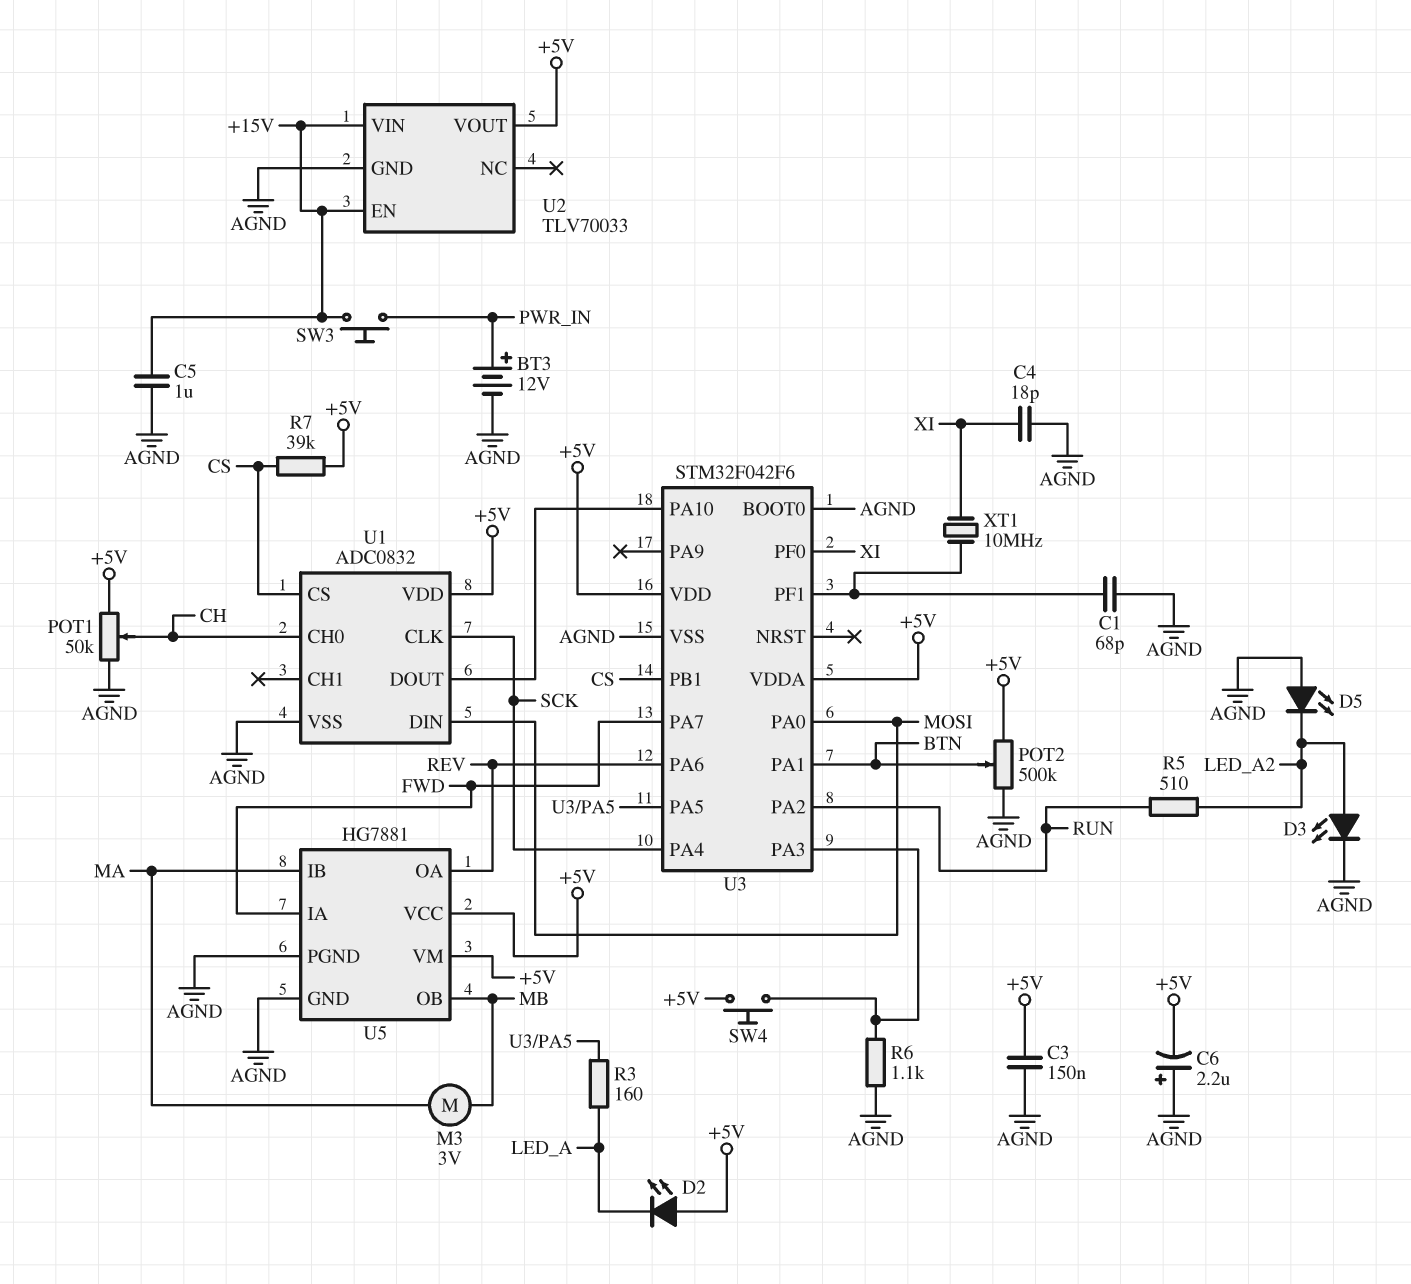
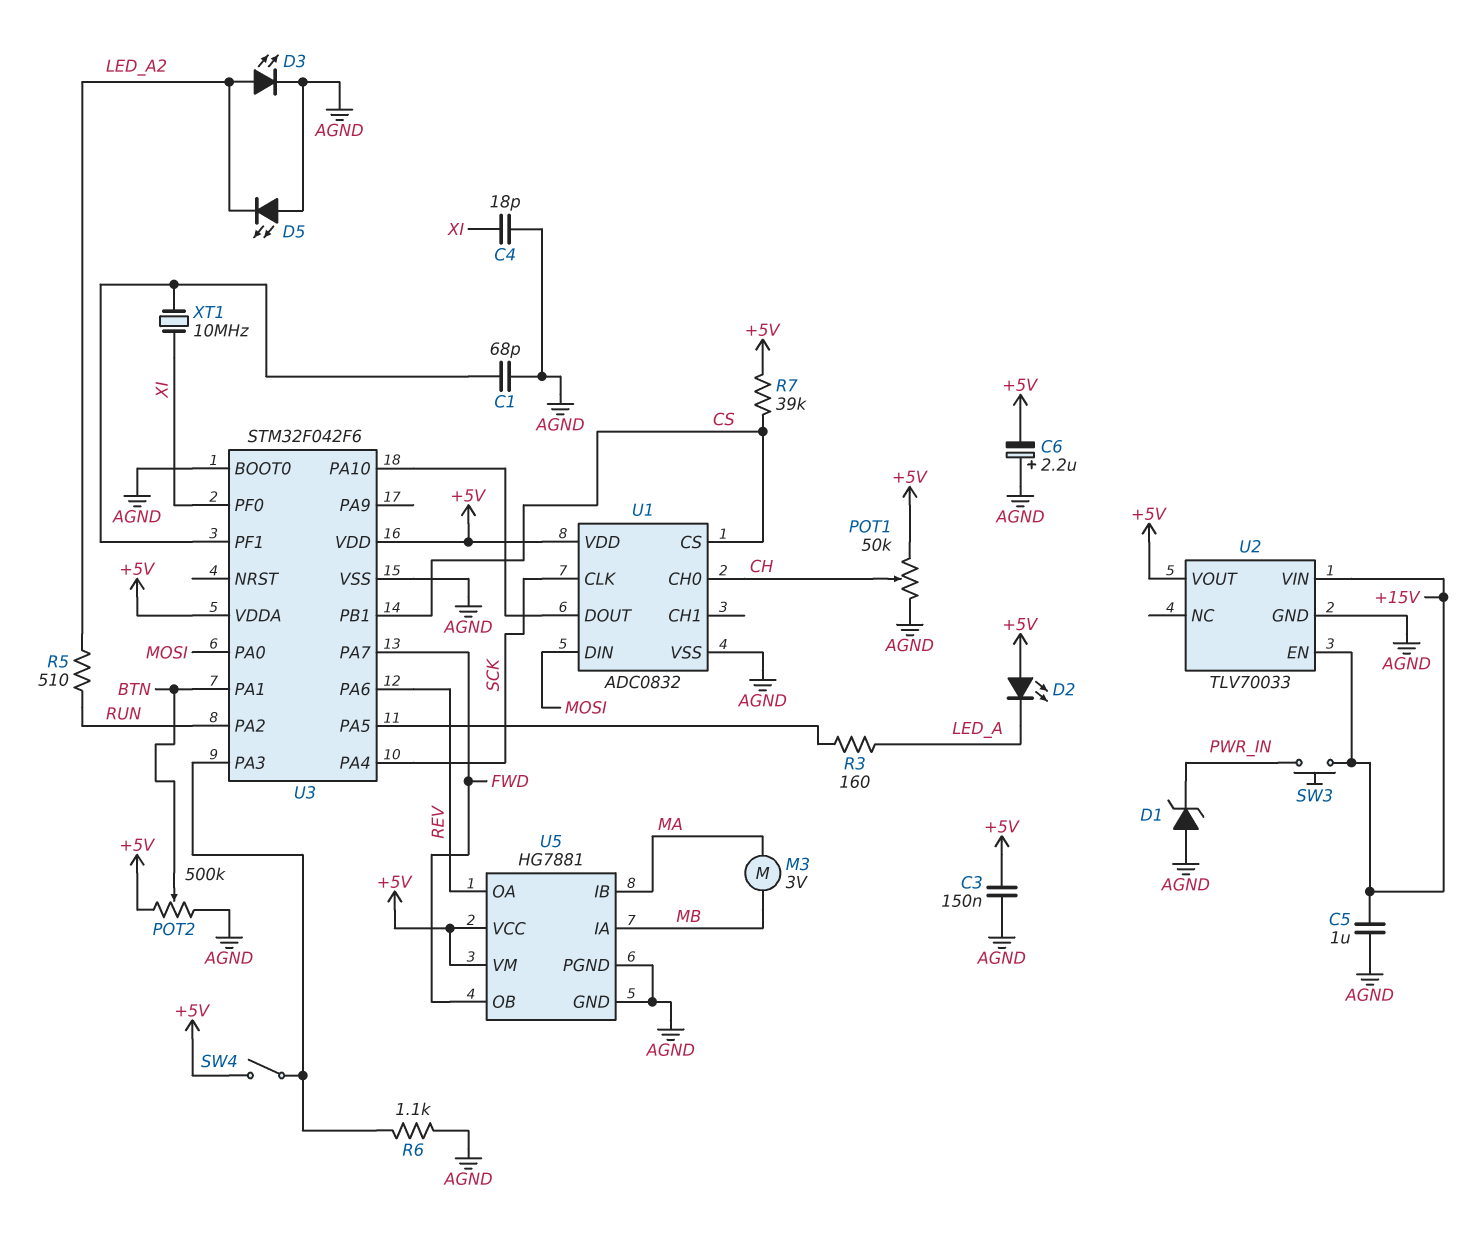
BT3: 12V (plus PWR_IN, minus AGND) -> none
D1: none -> zener (A AGND, K PWR_IN)
SW4: button (+5V, U3/PA3) -> switch (+5V, U3/PA3)
U5 pin IA: FWD -> MB
U5 pin OB: MB -> FWD

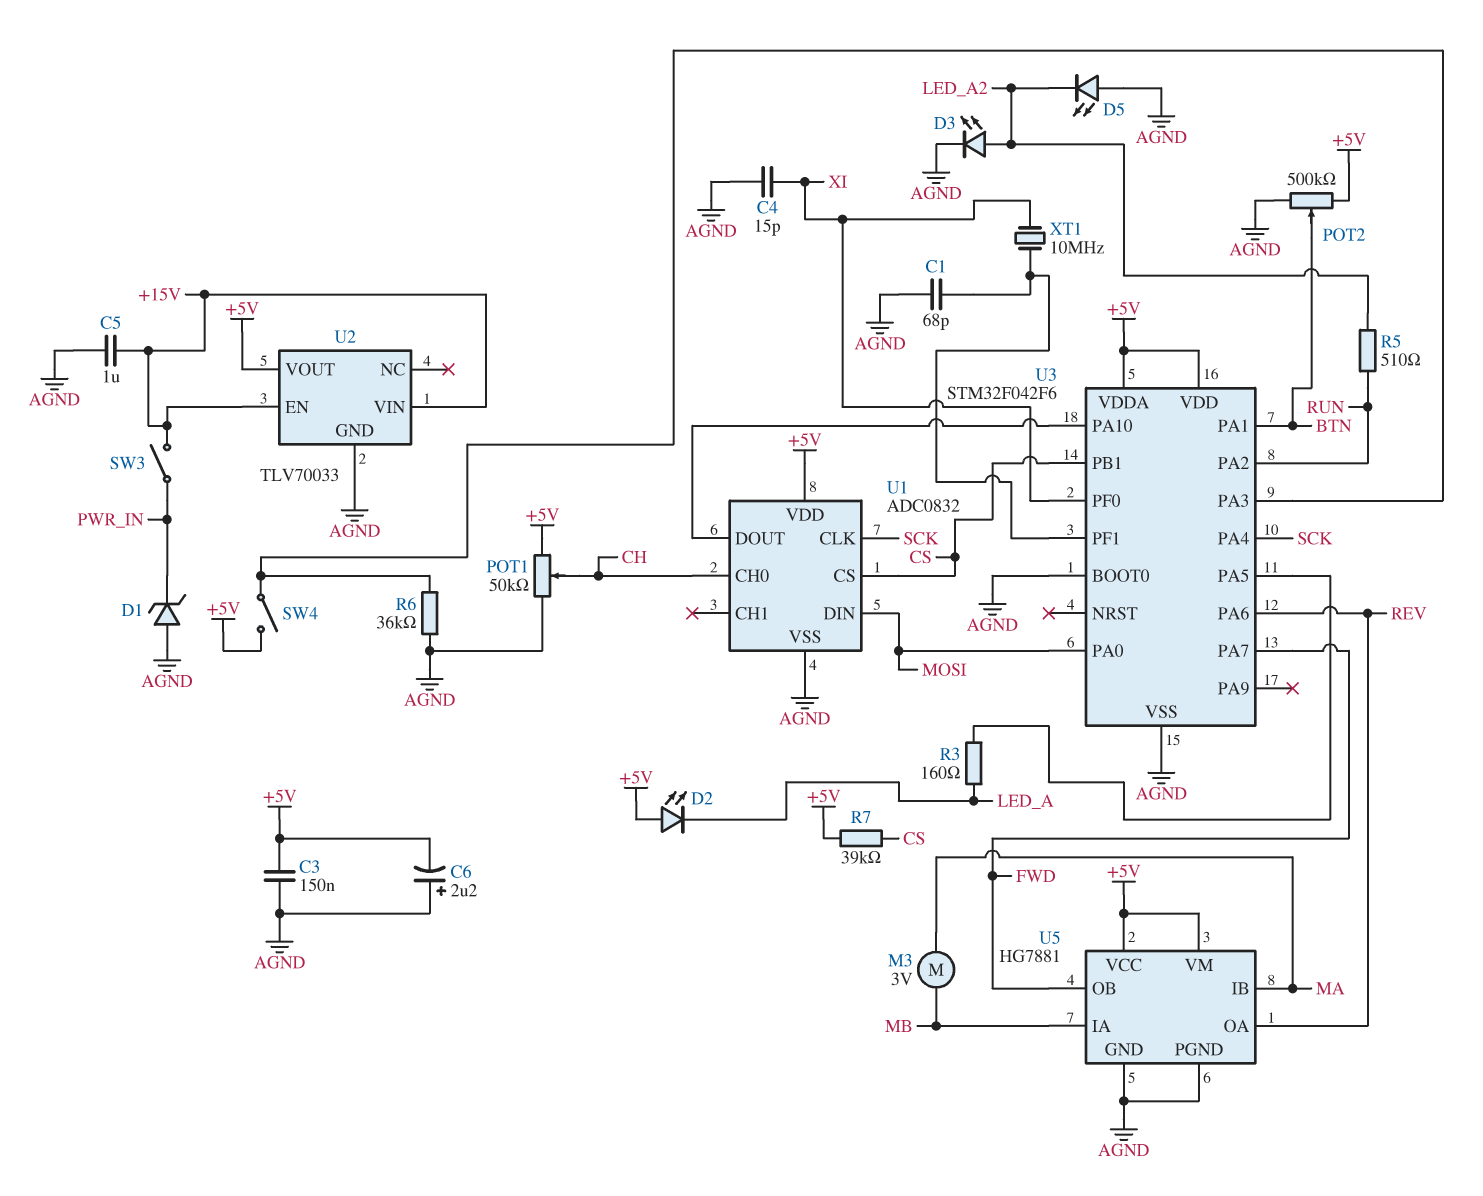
C4: 18pF (AGND, XI) -> 15pF (AGND, XI)
R6: 1.1k (AGND, U3/PA3) -> 36k (AGND, U3/PA3)
SW3: button (+15V, PWR_IN) -> switch (+15V, PWR_IN)

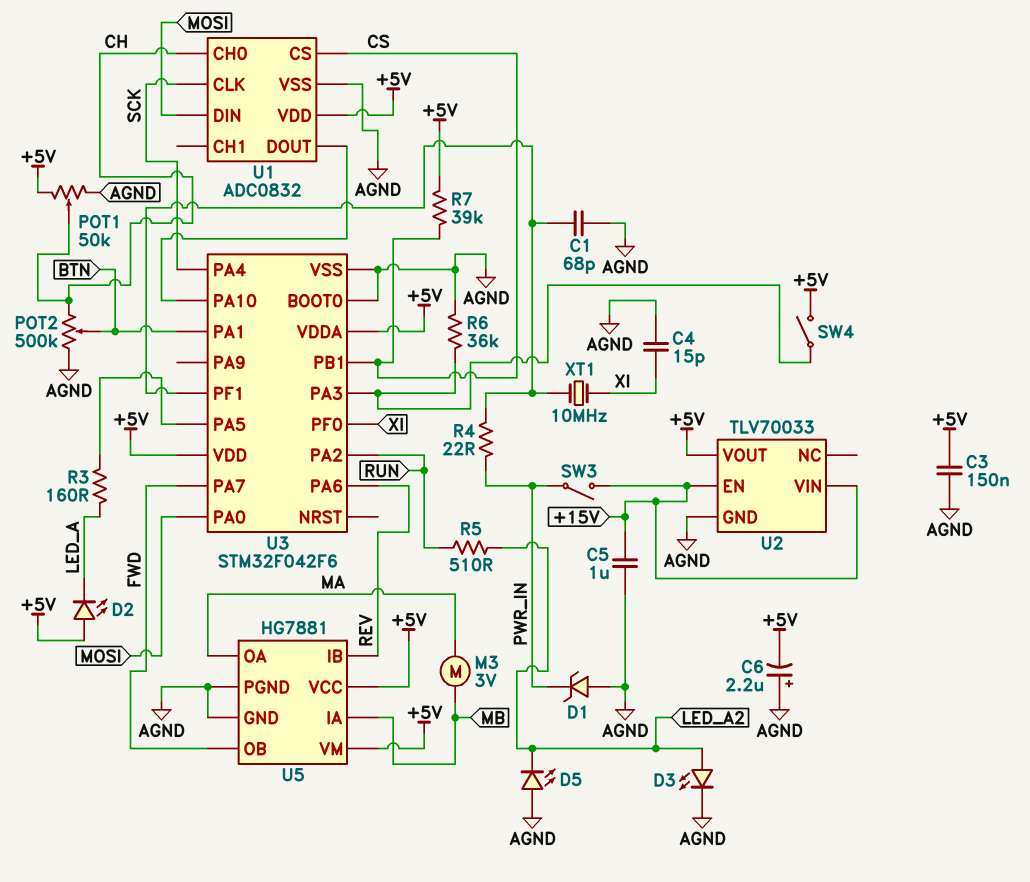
POT2: 500k (+5V, AGND, wiper BTN) -> 500k (AGND, CH, wiper BTN)
R4: none -> 22 (PWR_IN, U3/PF1)
U5 pin IB: MA -> REV
U5 pin OA: REV -> MA

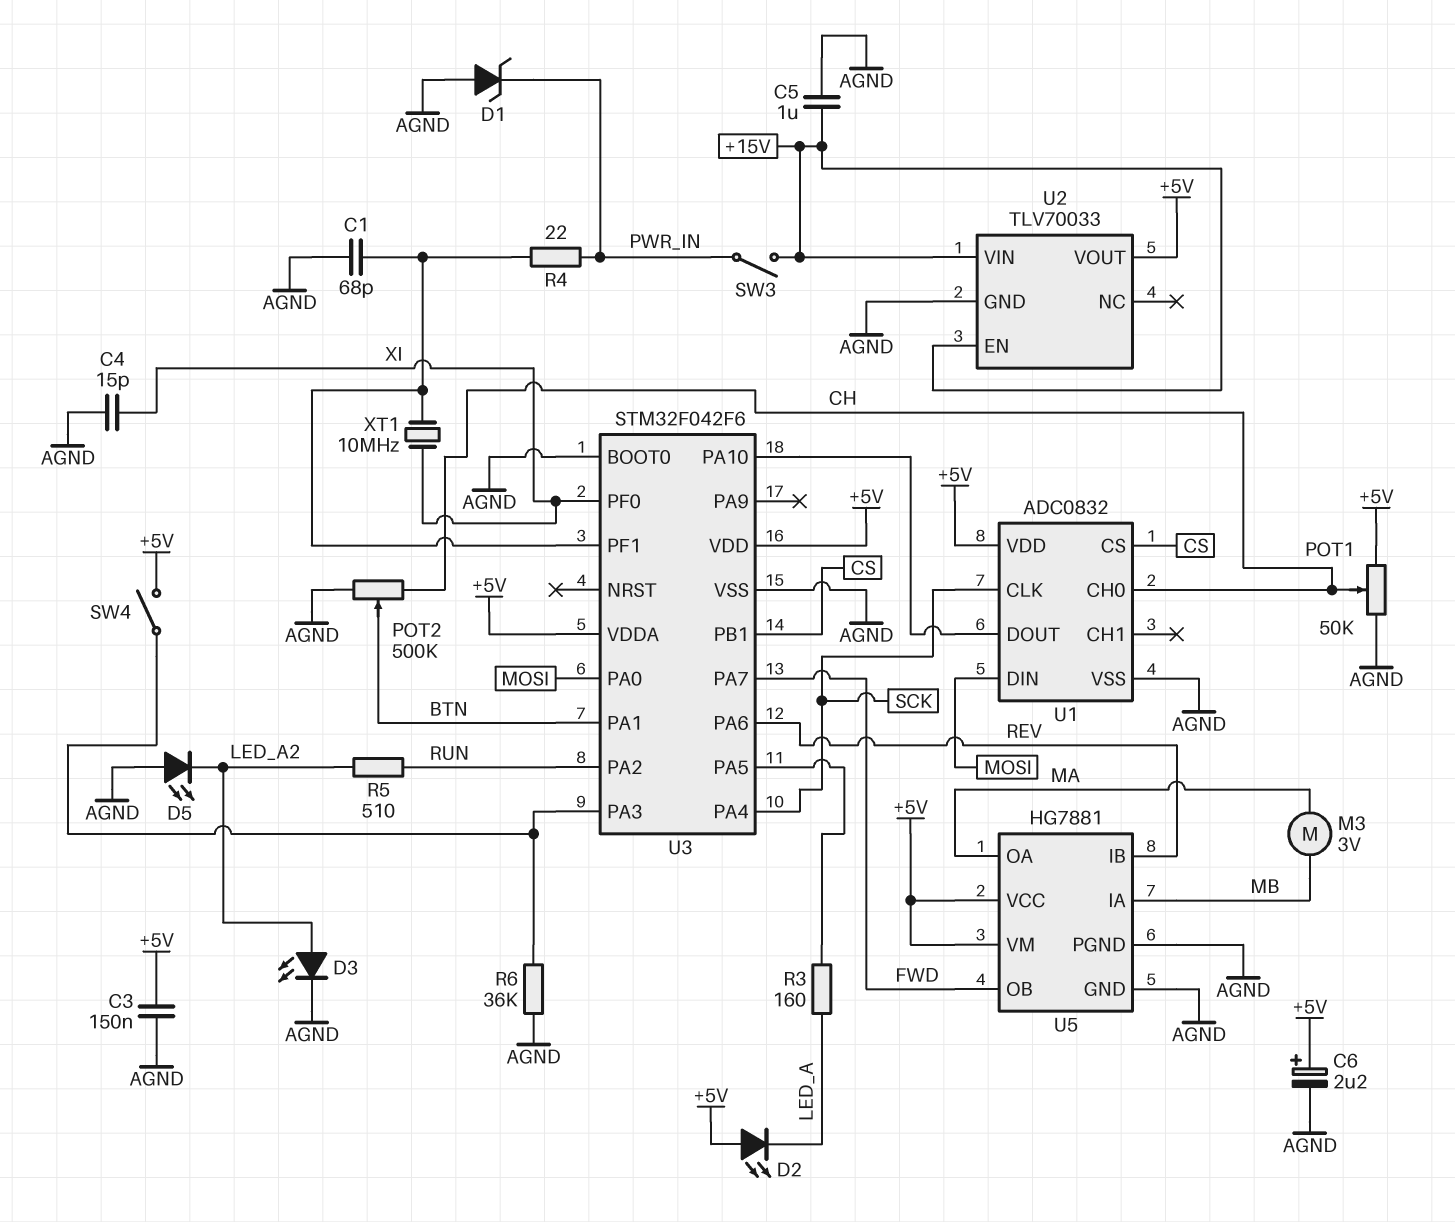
C6: 2.2uF (plus AGND, minus +5V) -> 2.2uF (plus +5V, minus AGND)
R7: 39k (+5V, CS) -> none

